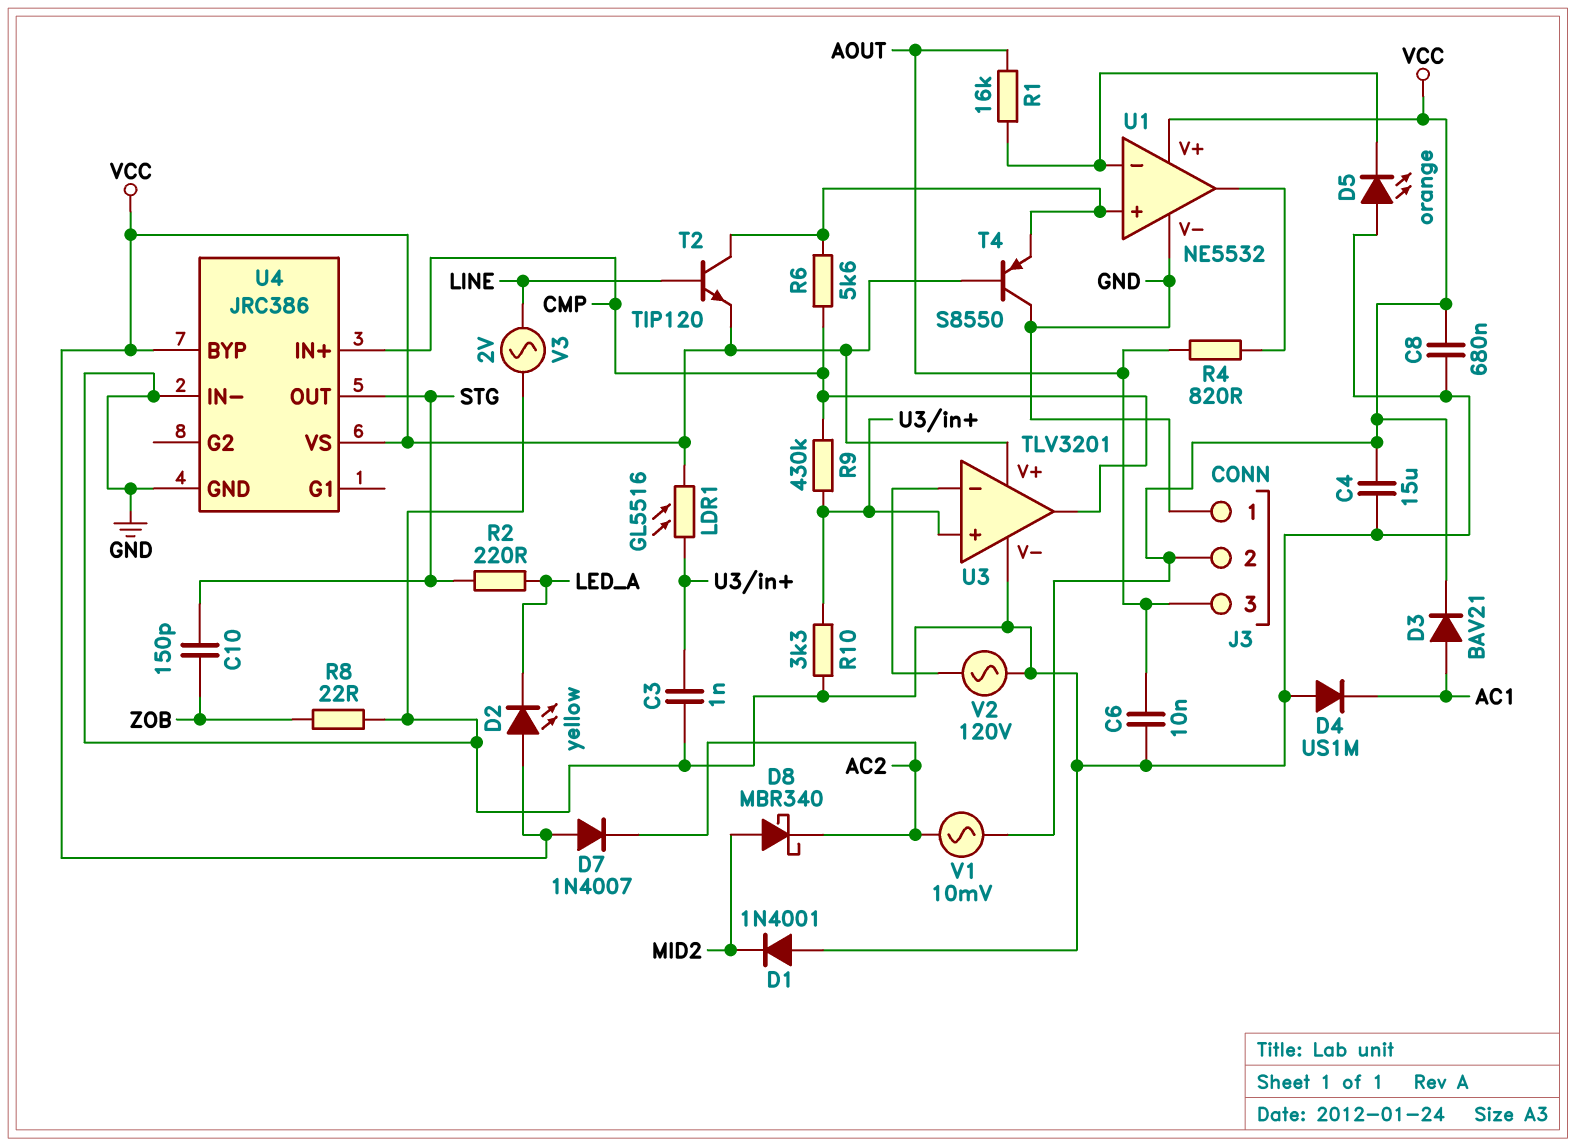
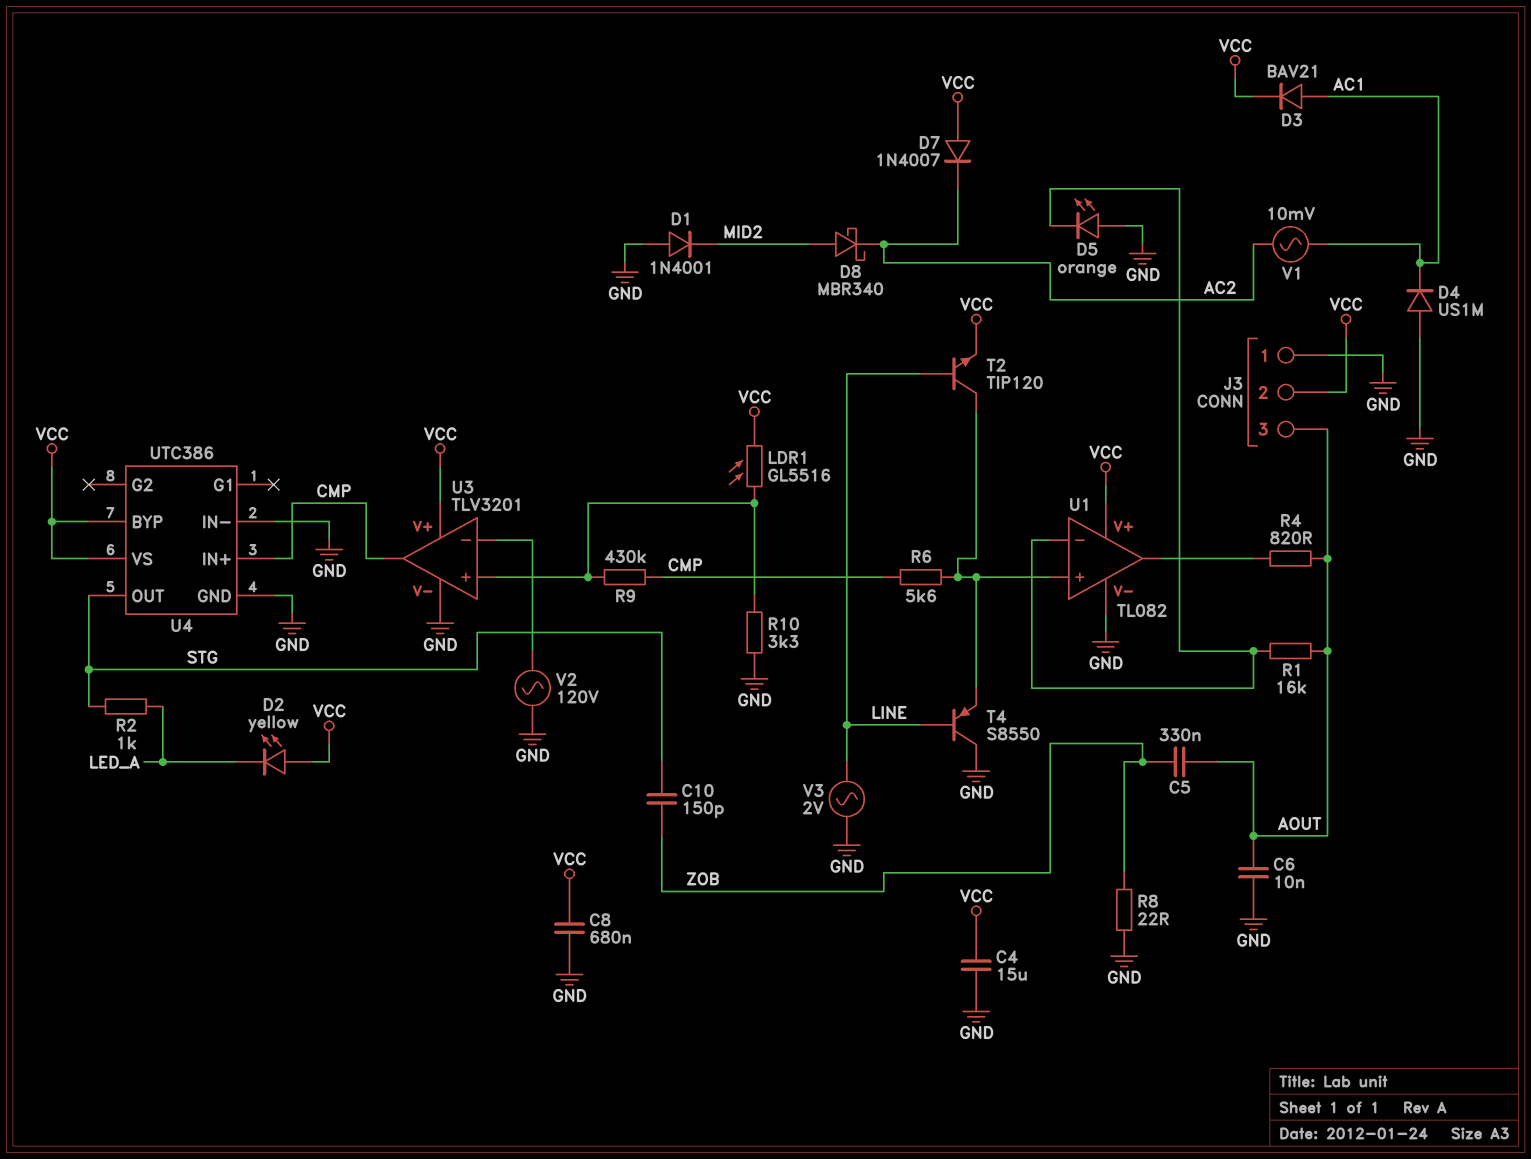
C3: 1nF (GND, U3/in+) -> none
C5: none -> 330nF (AOUT, ZOB)
R2: 220 (LED_A, STG) -> 1k (LED_A, STG)
T4: PNP S8550 (B VCC, C GND, E U1/in+) -> PNP S8550 (B LINE, C GND, E U1/in+)
U1: NE5532 -> TL082
U4: JRC386 -> UTC386
V1: AC 10mV (AC2, VCC) -> AC 10mV (AC1, AC2)

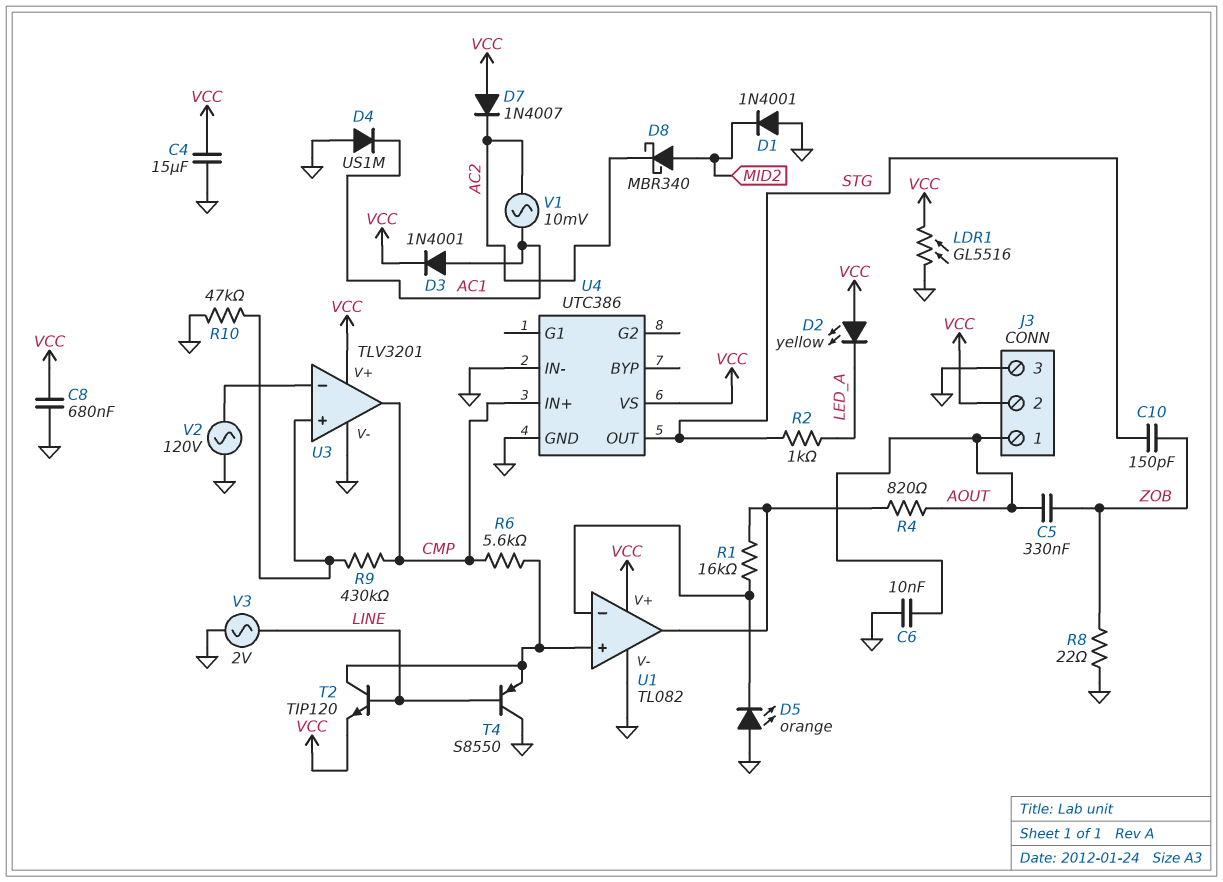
D3: diode BAV21 (A AC1, K VCC) -> diode 1N4001 (A AC1, K VCC)
J3 pin 1: GND -> AOUT
J3 pin 3: AOUT -> GND
LDR1: GL5516 (U3/in+, VCC) -> GL5516 (GND, VCC)
R1: 16k (AOUT, U1/in-) -> 16k (U1/in-, U1/out)
R10: 3.3k (GND, U3/in+) -> 47k (GND, U3/in+)
U4 pin BYP: VCC -> none

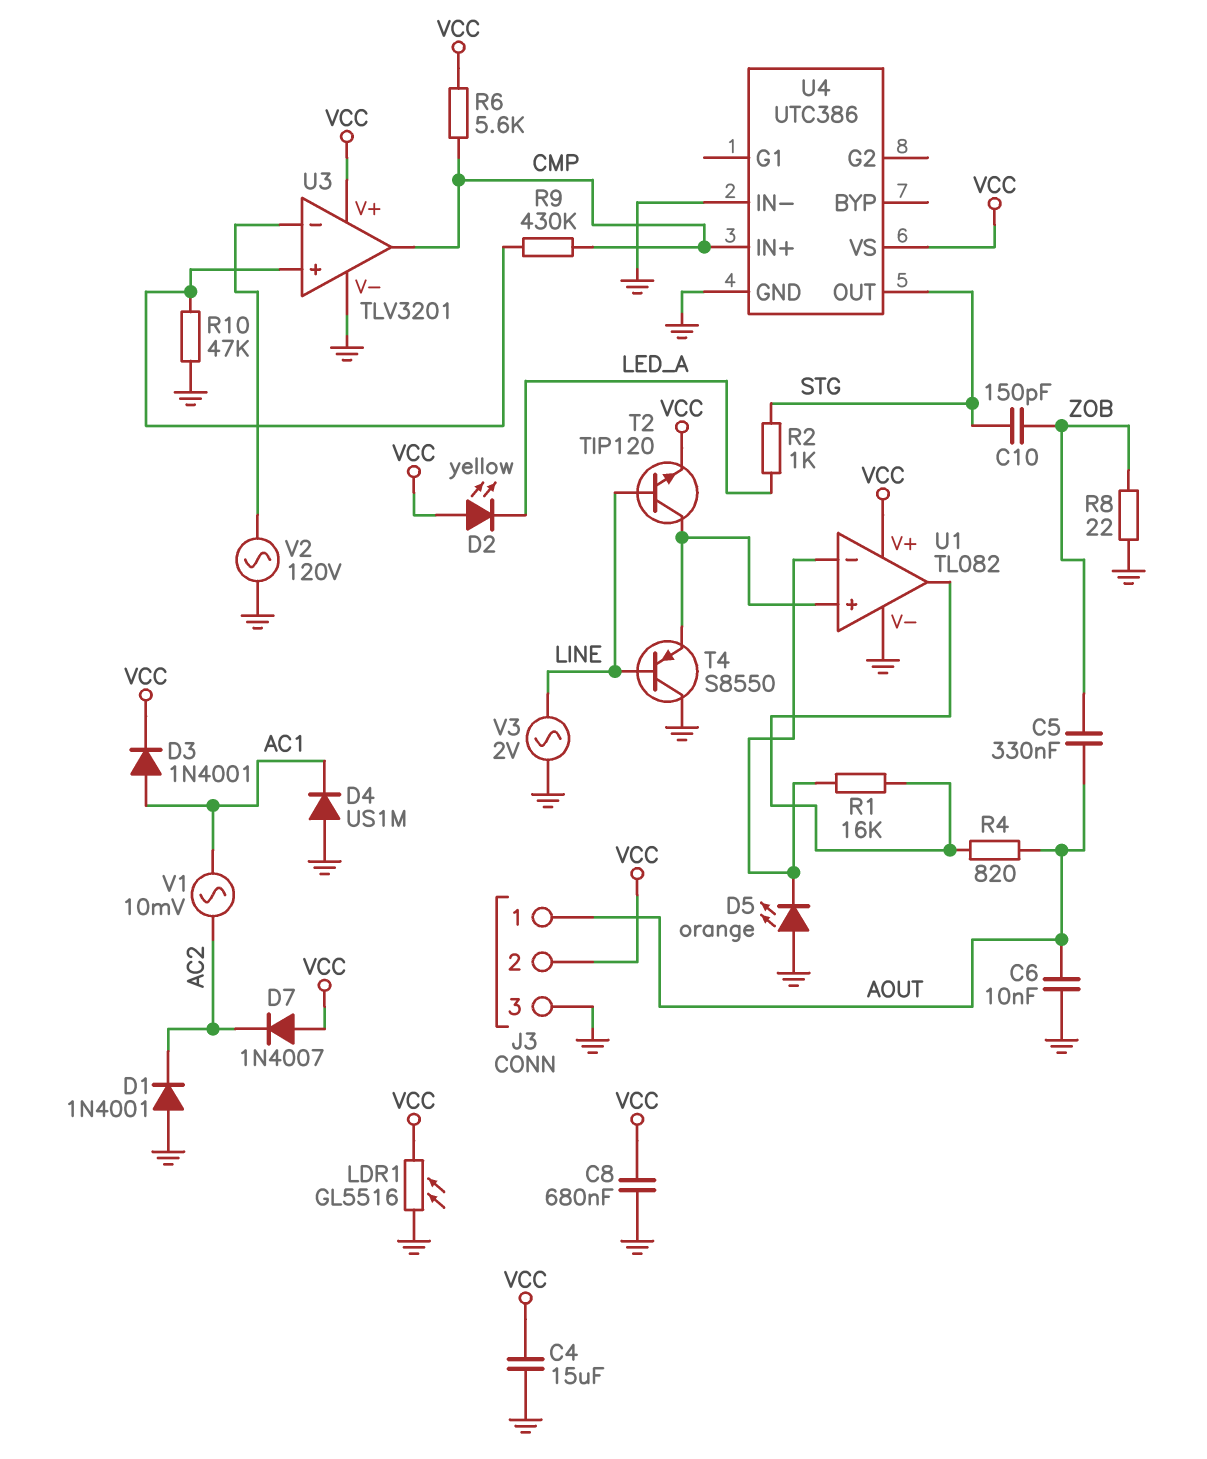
D1: diode 1N4001 (A GND, K MID2) -> diode 1N4001 (A GND, K AC2)
D8: schottky MBR340 (A MID2, K AC2) -> none
R6: 5.6k (CMP, U1/in+) -> 5.6k (CMP, VCC)

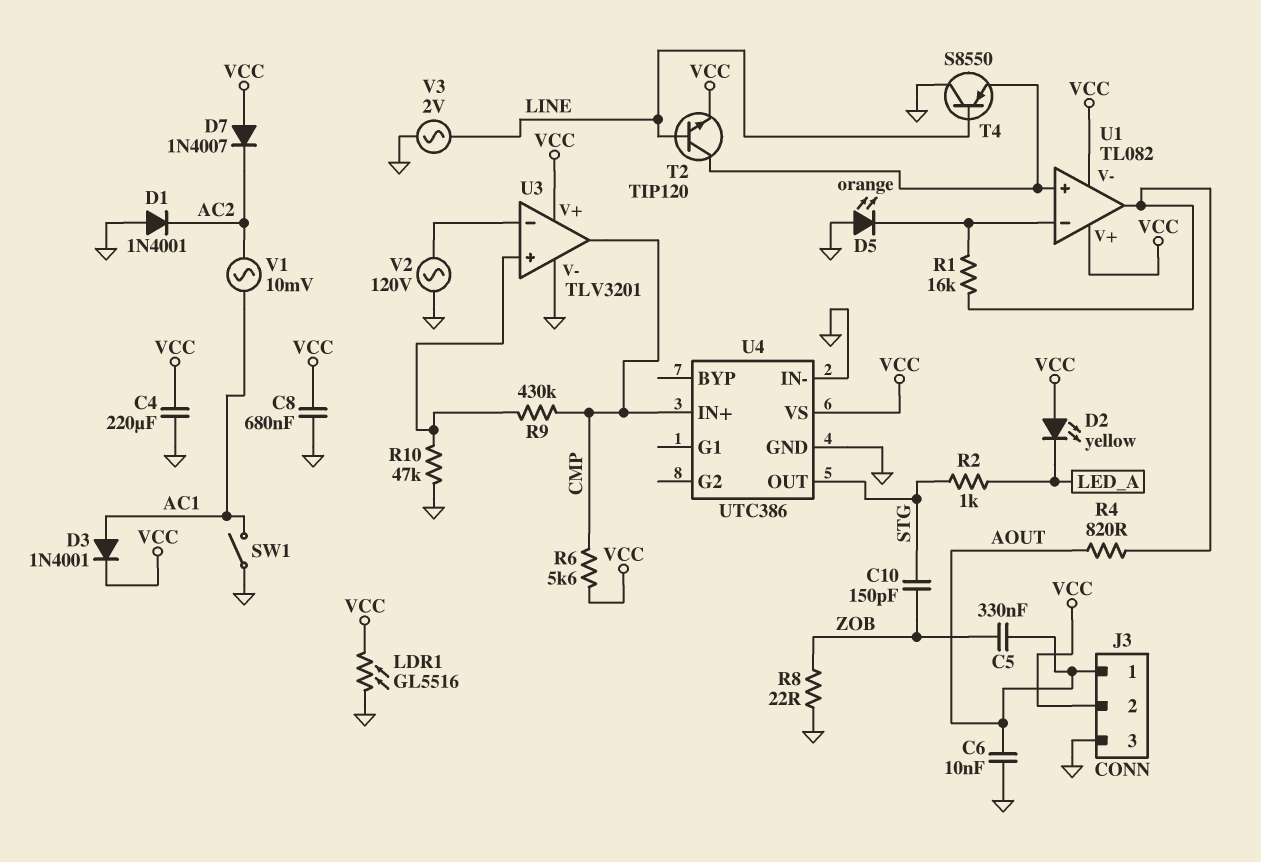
C4: 15uF (GND, VCC) -> 220uF (GND, VCC)
D4: diode US1M (A GND, K AC1) -> none
SW1: none -> switch (AC1, GND)
U1 pin V-: GND -> VCC

